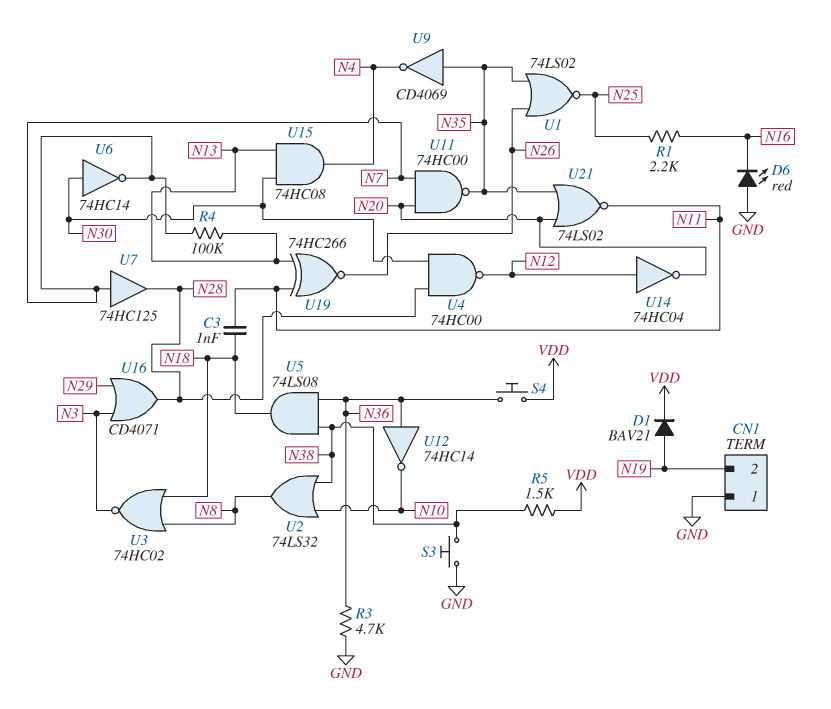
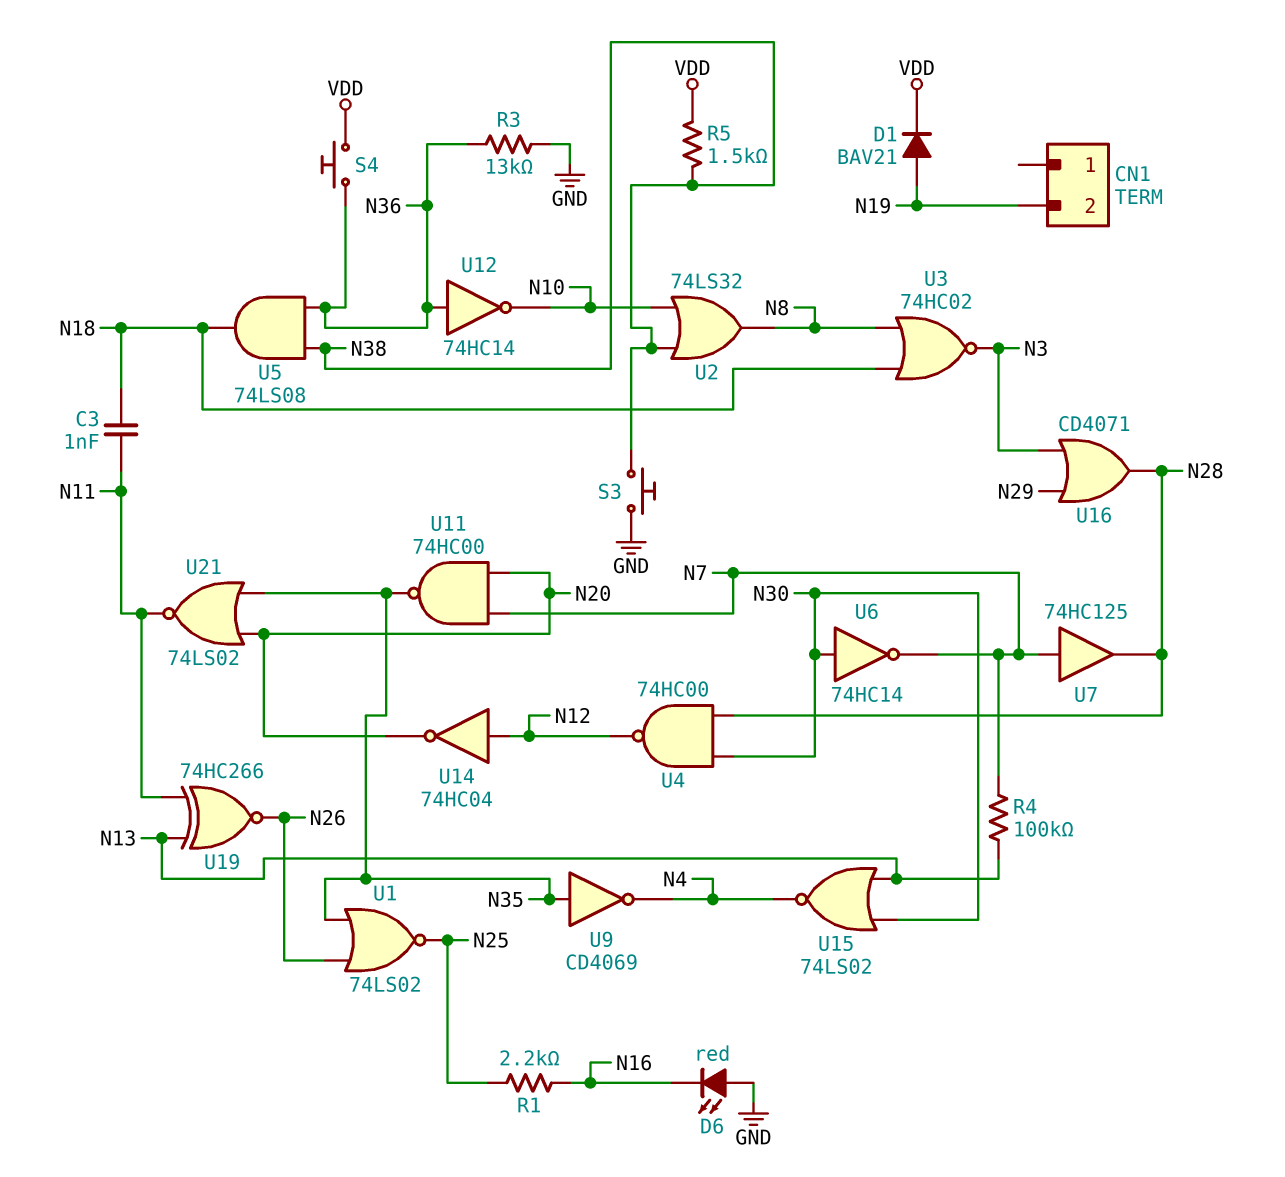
CN1 pin 1: GND -> none
R3: 4.7k (GND, N36) -> 13k (GND, N36)
U15: AND 74HC08 (in N13, in N30, out N4) -> NOR 74LS02 (in N13, in N30, out N4)

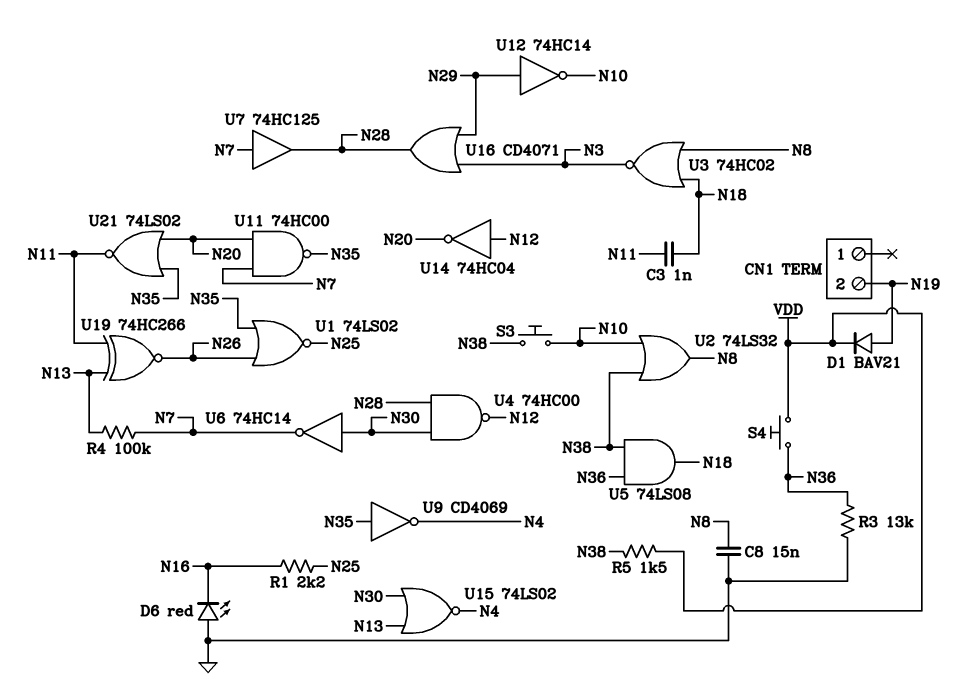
C8: none -> 15nF (GND, N8)
S3: button (GND, N38) -> button (N10, N38)
U12: NOT 74HC14 (in N36, out N10) -> NOT 74HC14 (in N29, out N10)

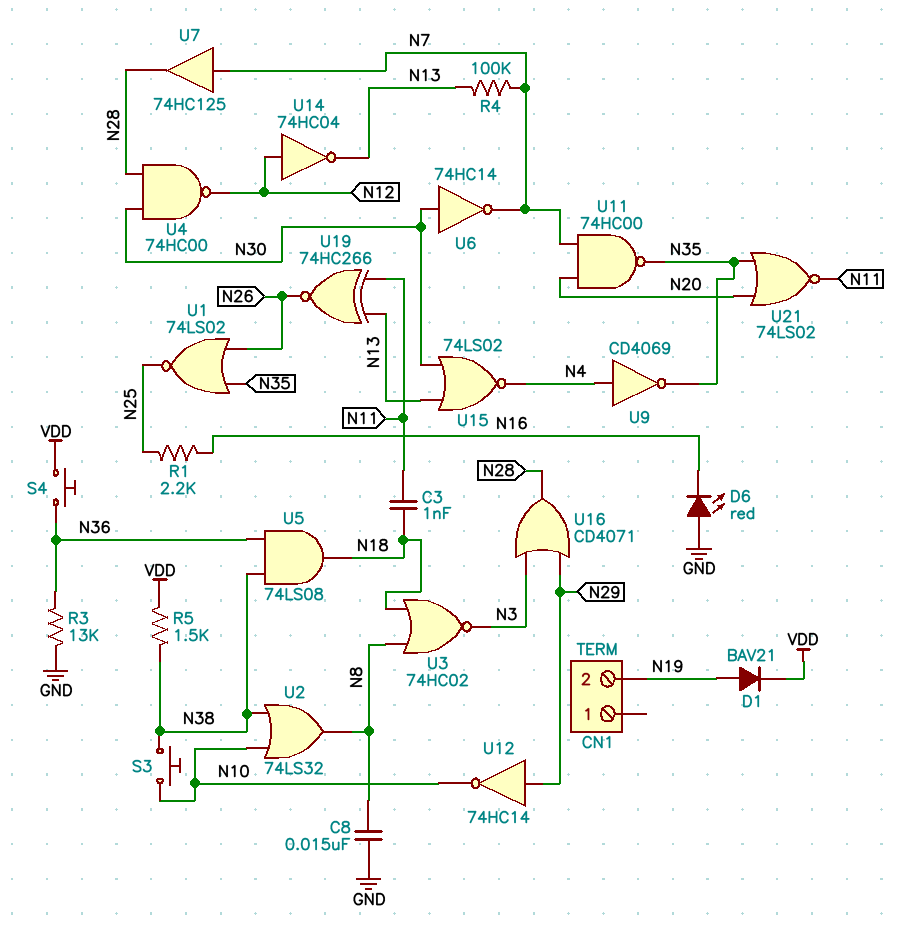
U9: NOT CD4069 (in N35, out N4) -> NOT CD4069 (in N4, out N35)
U14: NOT 74HC04 (in N12, out N20) -> NOT 74HC04 (in N12, out N13)

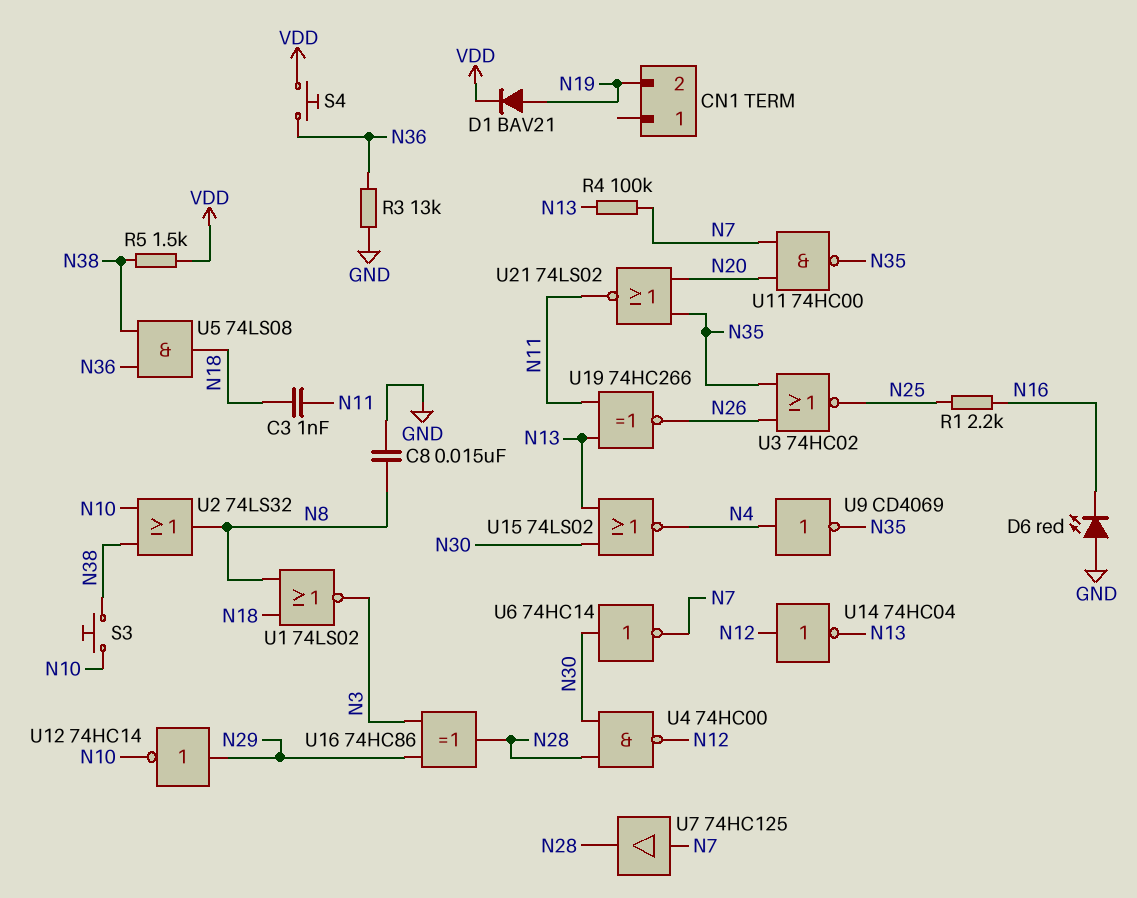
U1: NOR 74LS02 (in N26, in N35, out N25) -> NOR 74LS02 (in N8, in N18, out N3)
U3: NOR 74HC02 (in N8, in N18, out N3) -> NOR 74HC02 (in N26, in N35, out N25)
U16: OR CD4071 (in N3, in N29, out N28) -> XOR 74HC86 (in N3, in N29, out N28)

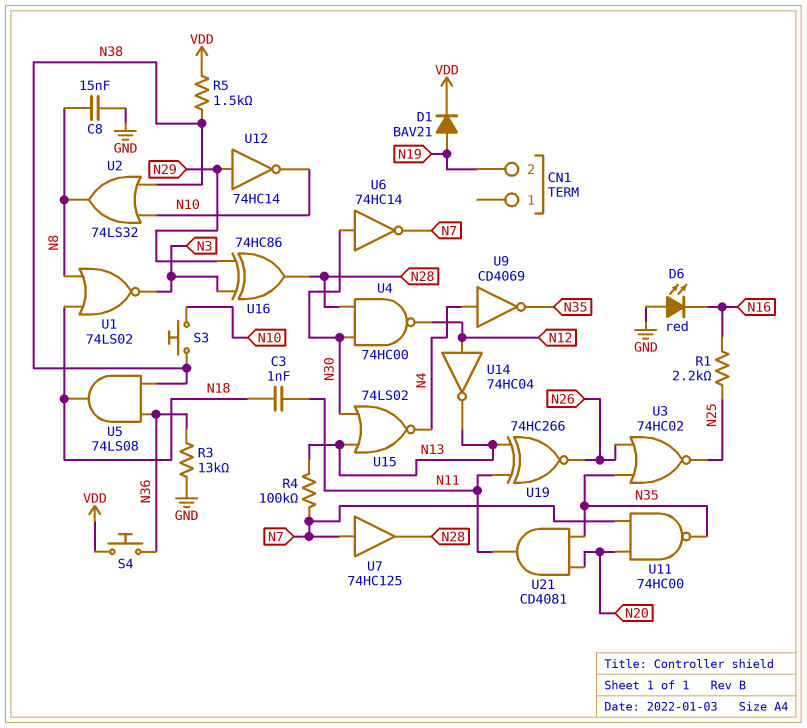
U21: NOR 74LS02 (in N20, in N35, out N11) -> AND CD4081 (in N20, in N35, out N11)

